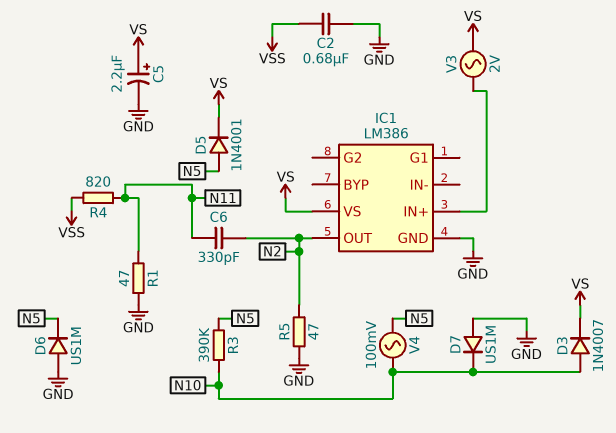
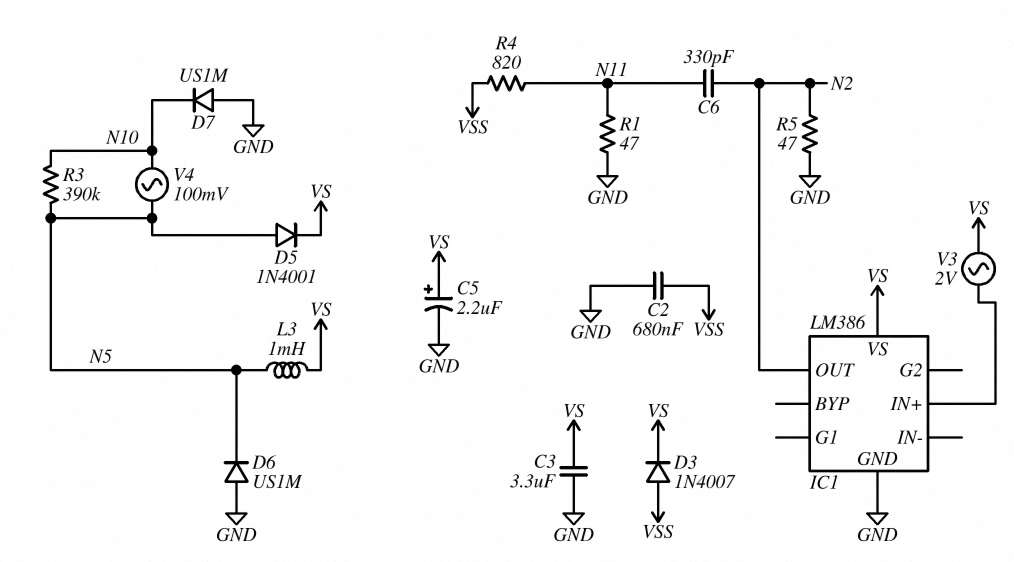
C3: none -> 3.3uF (GND, VS)
D3: diode 1N4007 (A N10, K VS) -> diode 1N4007 (A VSS, K VS)
L3: none -> 1mH (N5, VS)

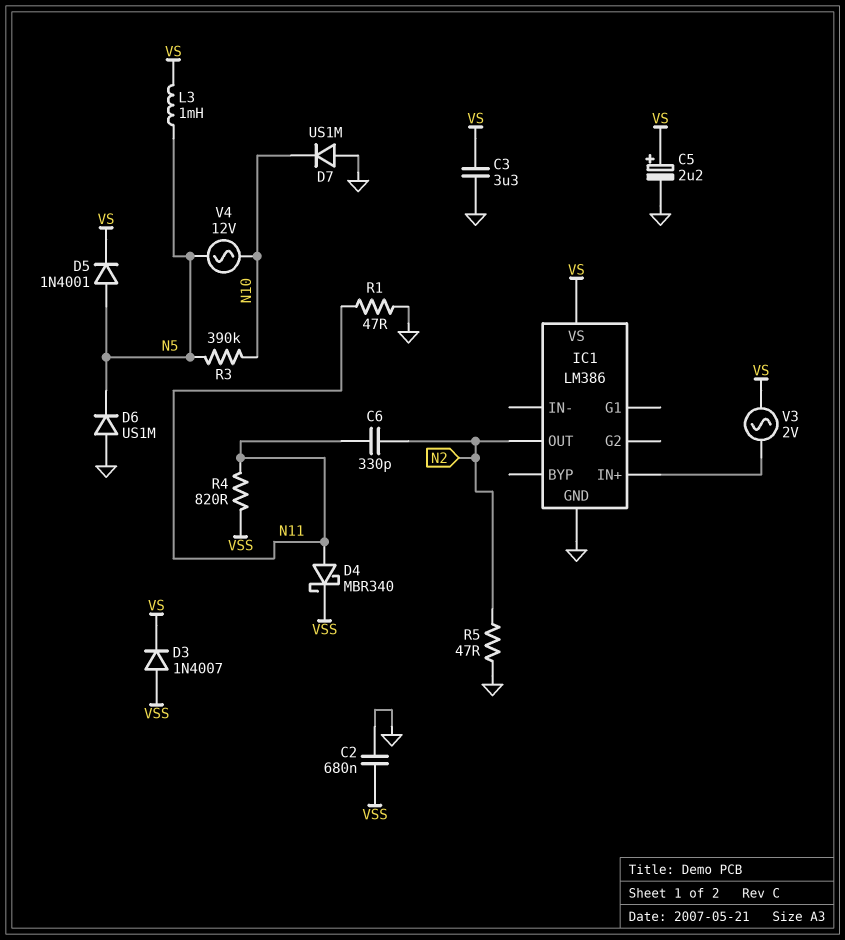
D4: none -> schottky MBR340 (A N11, K VSS)
V4: AC 100mV (N5, N10) -> AC 12V (N5, N10)

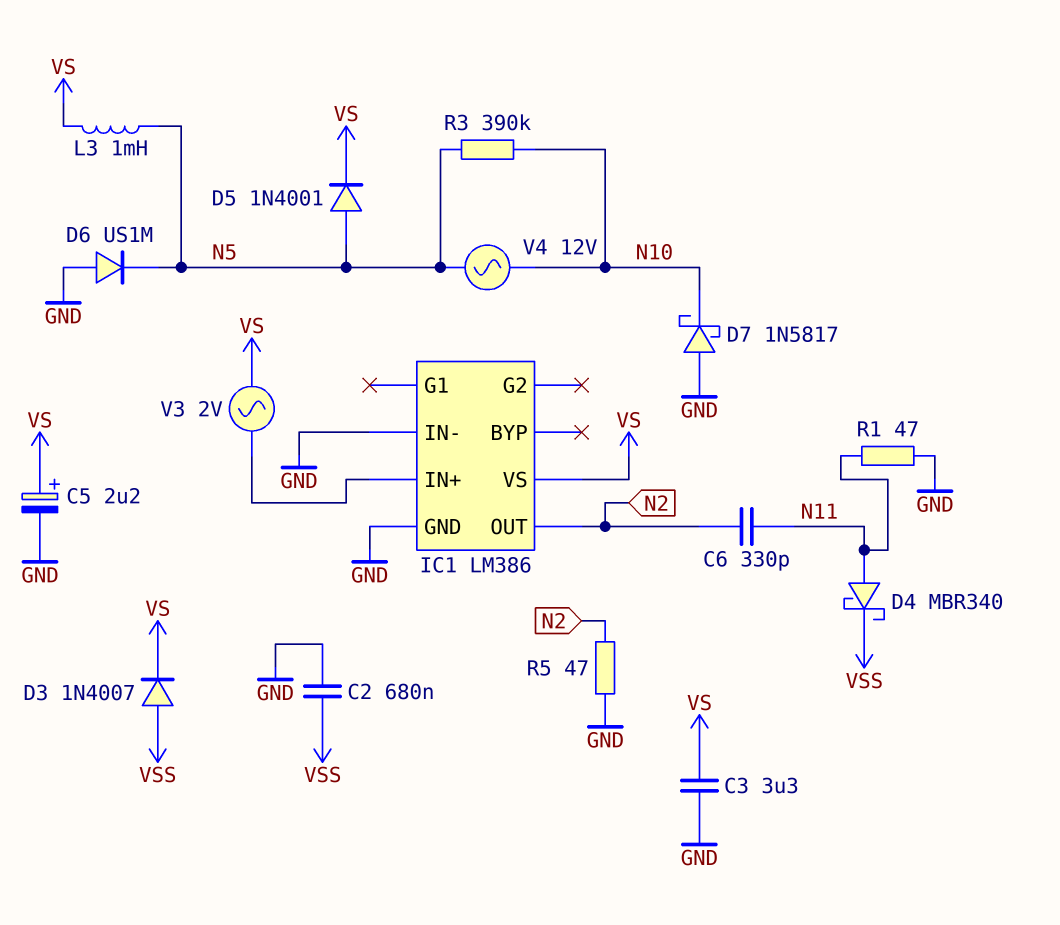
D7: diode US1M (A GND, K N10) -> schottky 1N5817 (A GND, K N10)
IC1 pin IN-: none -> GND
R4: 820 (N11, VSS) -> none

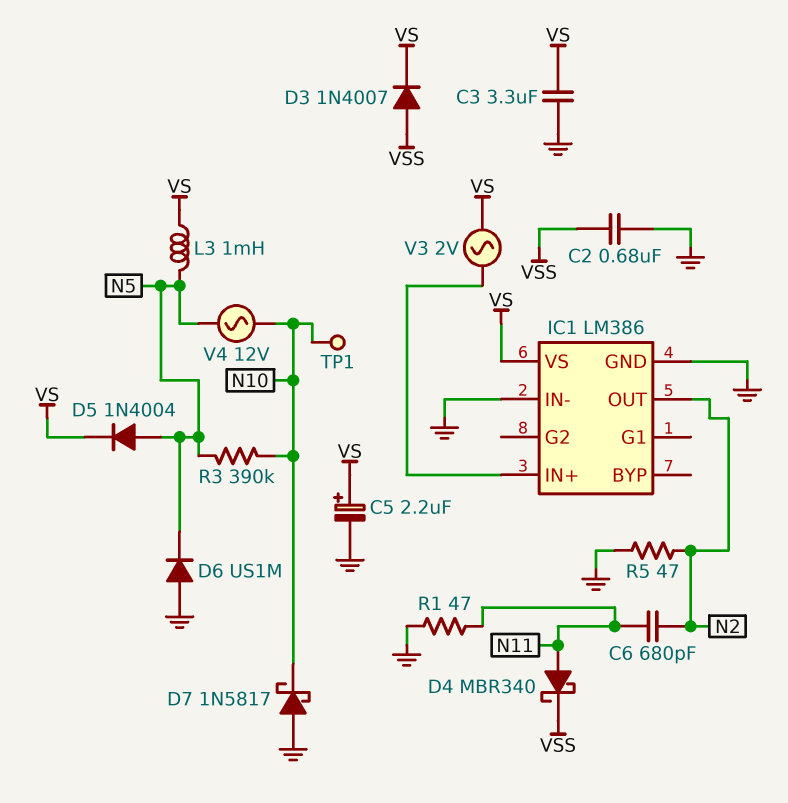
C6: 330pF (N2, N11) -> 680pF (N2, N11)
D5: diode 1N4001 (A N5, K VS) -> diode 1N4004 (A N5, K VS)
TP1: none -> test point (N10)

